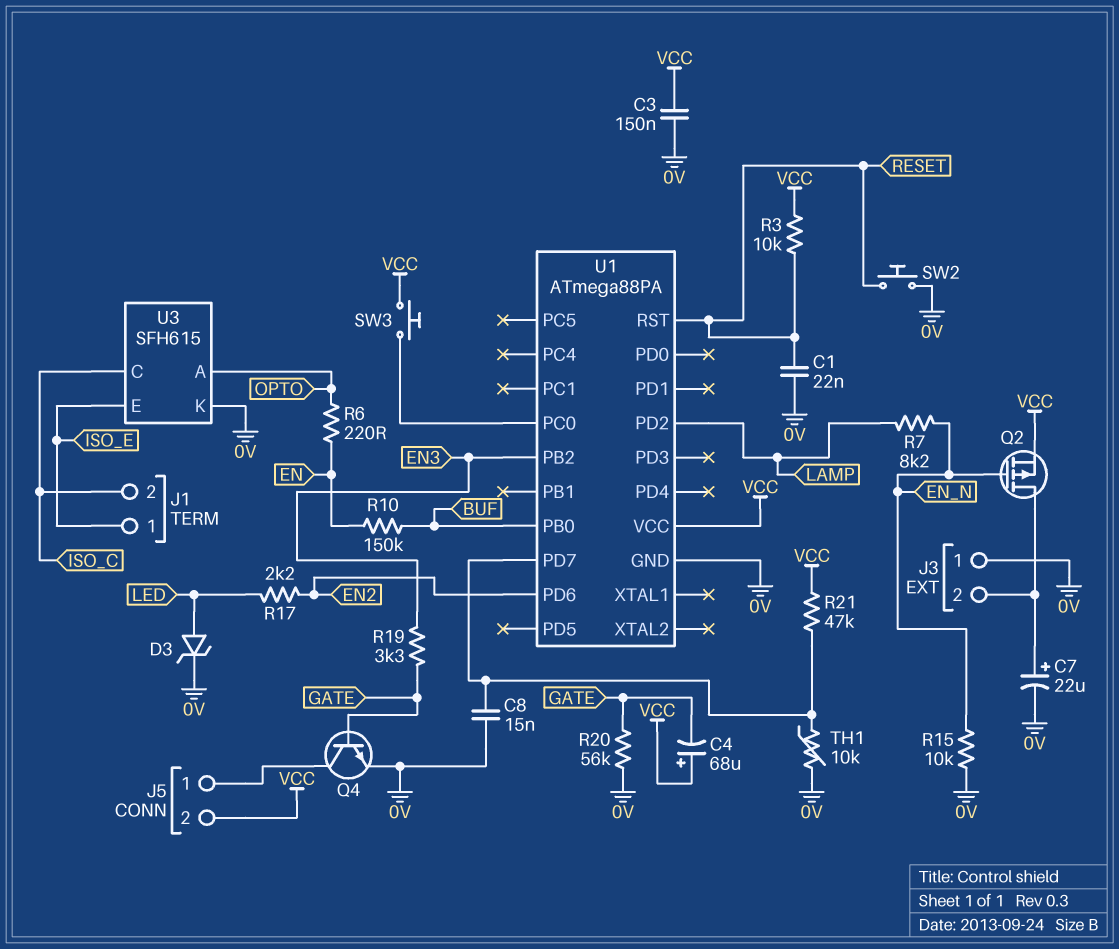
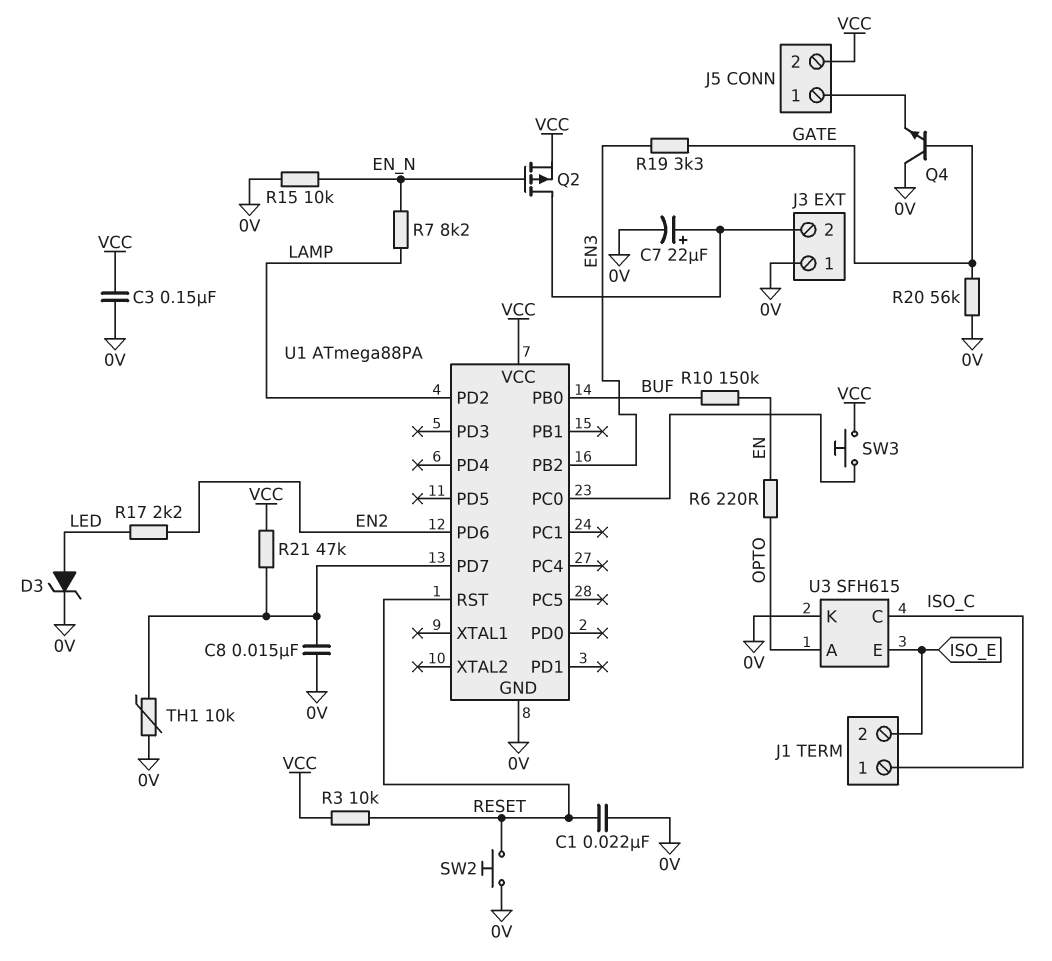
C4: 68uF (plus VCC, minus GATE) -> none
J1 pin 1: ISO_E -> ISO_C
J1 pin 2: ISO_C -> ISO_E
Q4: NPN (B GATE, C J5/1, E 0V) -> NPN (B GATE, C 0V, E J5/1)

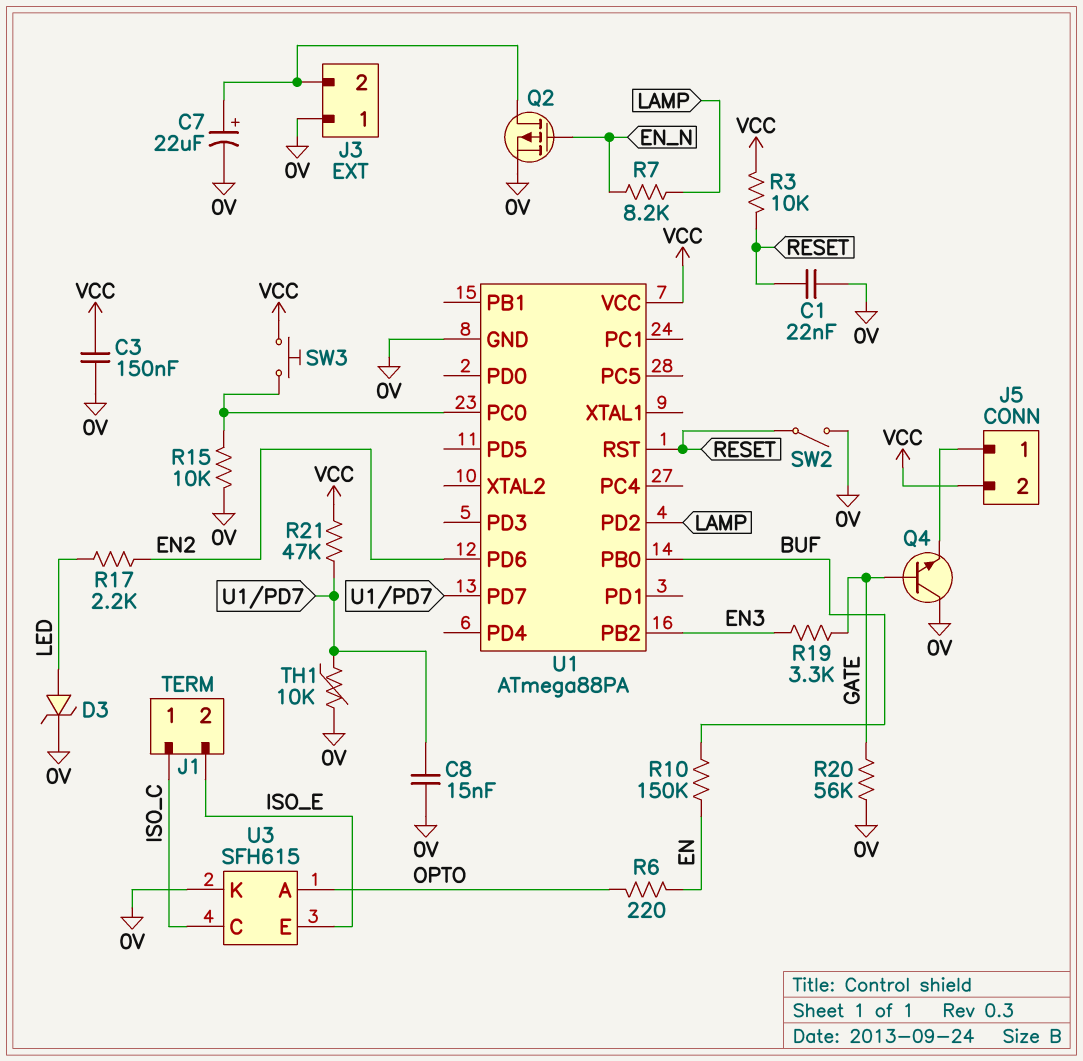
Q2: PMOS (G EN_N, D J3/2, S VCC) -> PMOS (G EN_N, D J3/2, S 0V)
R15: 10k (0V, EN_N) -> 10k (0V, U1/PC0)
SW2: button (0V, RESET) -> switch (0V, RESET)

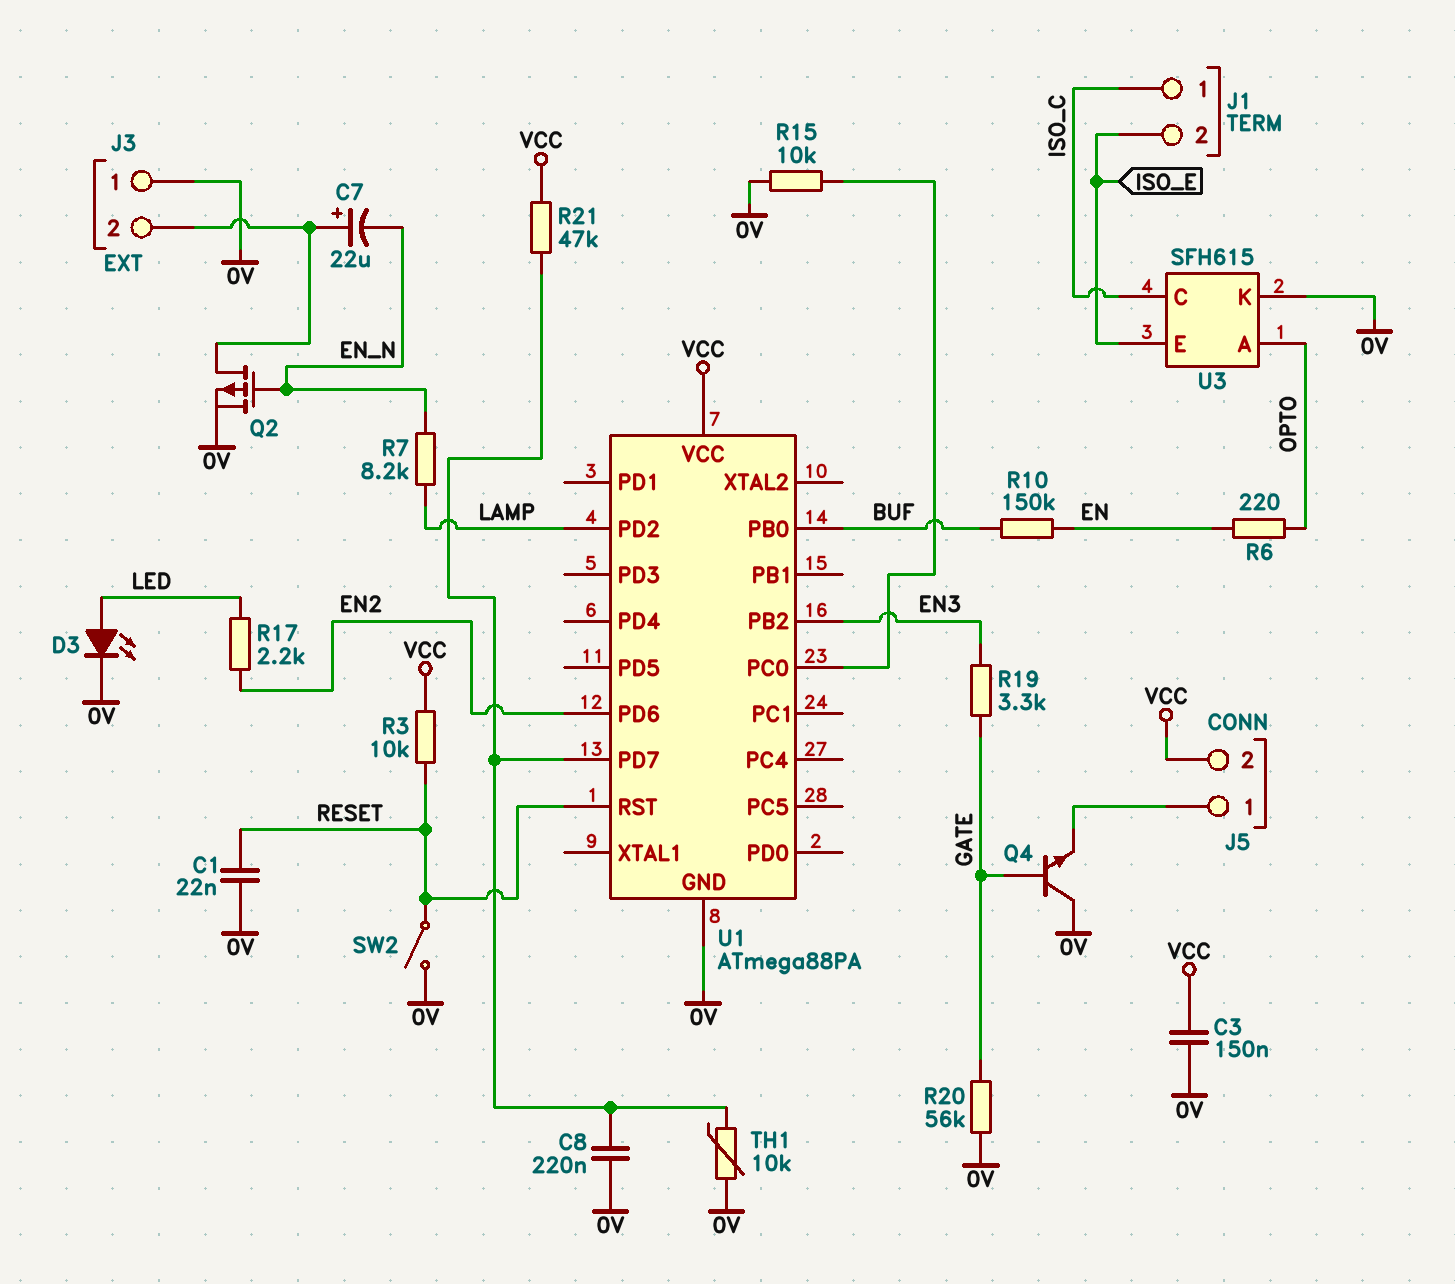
C7: 22uF (plus J3/2, minus 0V) -> 22uF (plus J3/2, minus EN_N)
C8: 15nF (0V, U1/PD7) -> 220nF (0V, U1/PD7)
D3: zener (A LED, K 0V) -> LED (A LED, K 0V)
SW3: button (U1/PC0, VCC) -> none

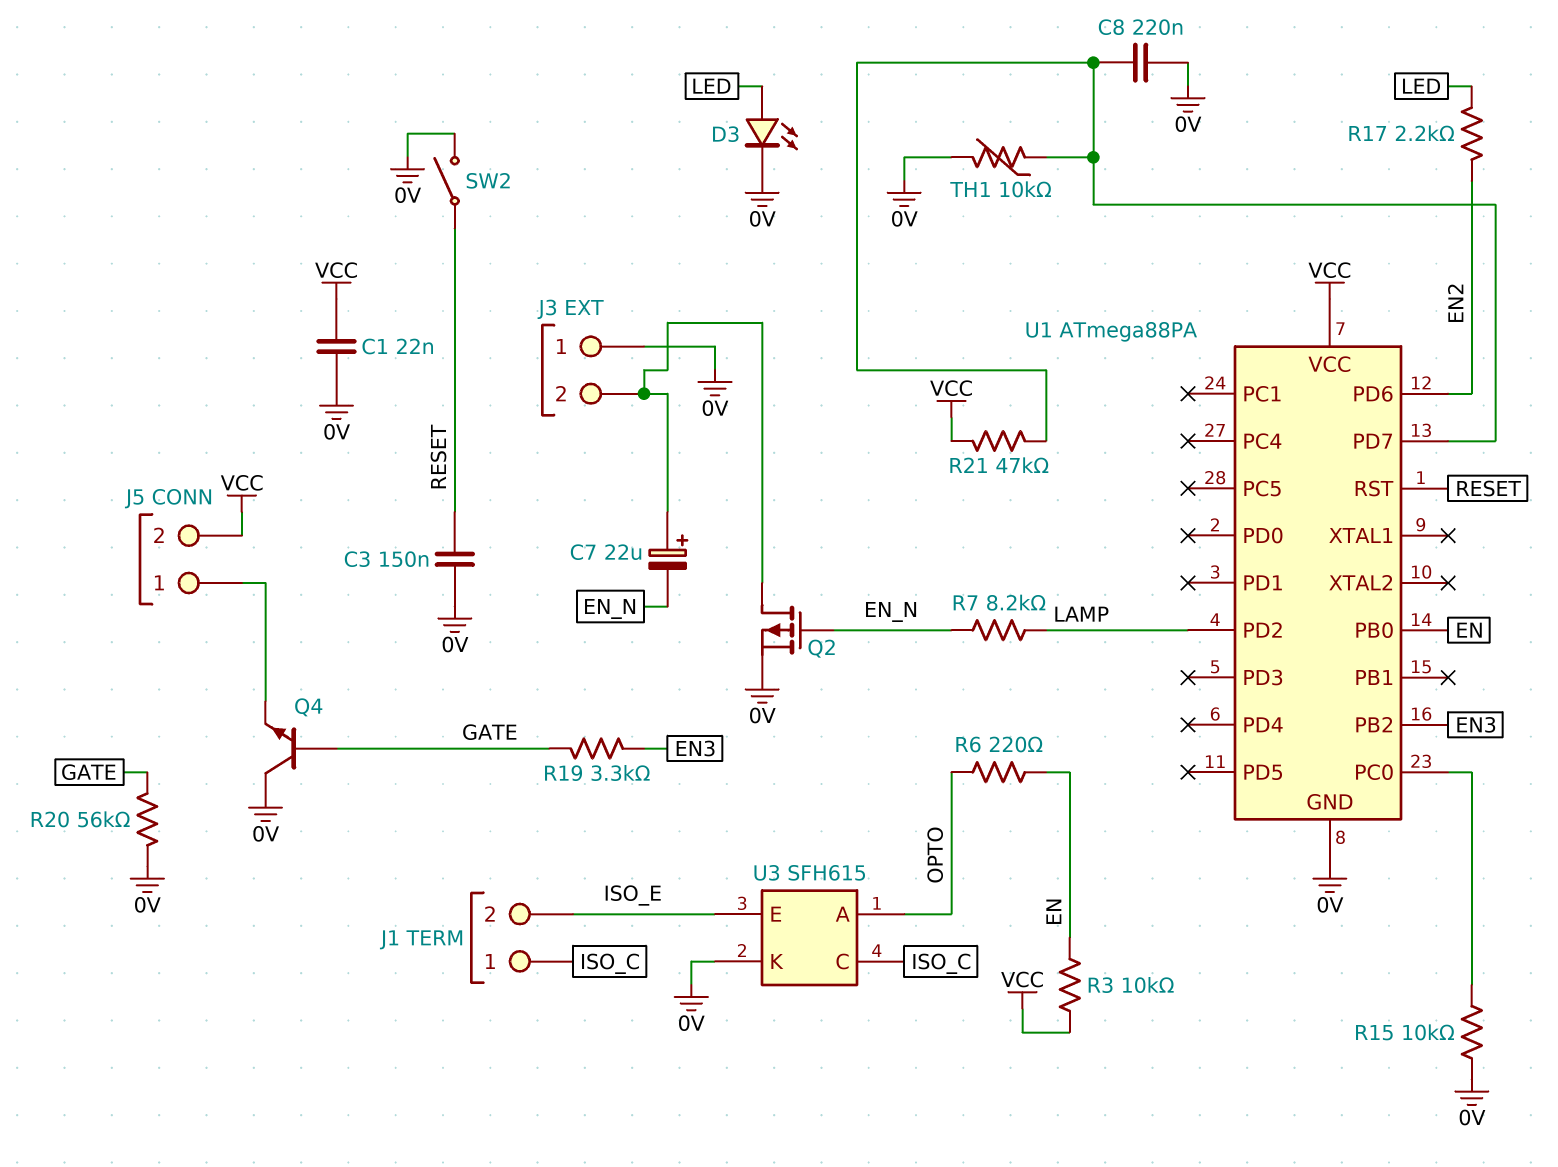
C1: 22nF (0V, RESET) -> 22nF (0V, VCC)
C3: 150nF (0V, VCC) -> 150nF (0V, RESET)
R3: 10k (RESET, VCC) -> 10k (EN, VCC)
R10: 150k (BUF, EN) -> none
U1 pin PB0: BUF -> EN

